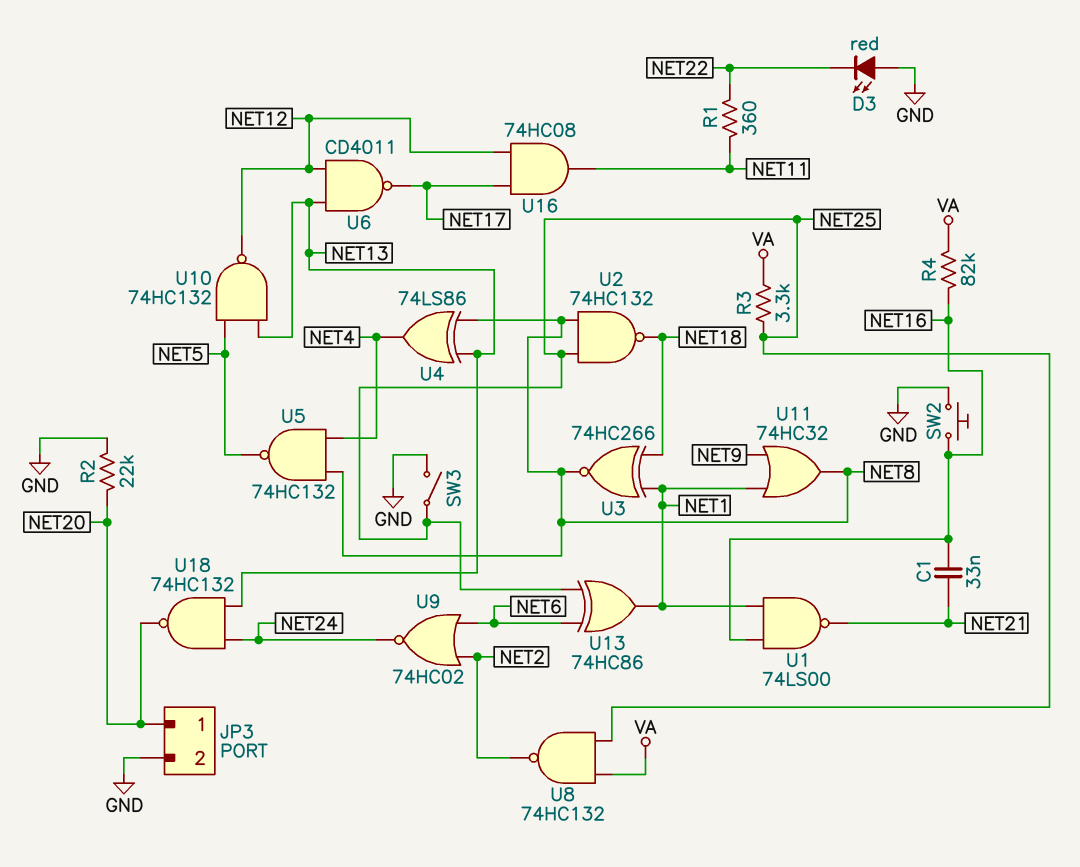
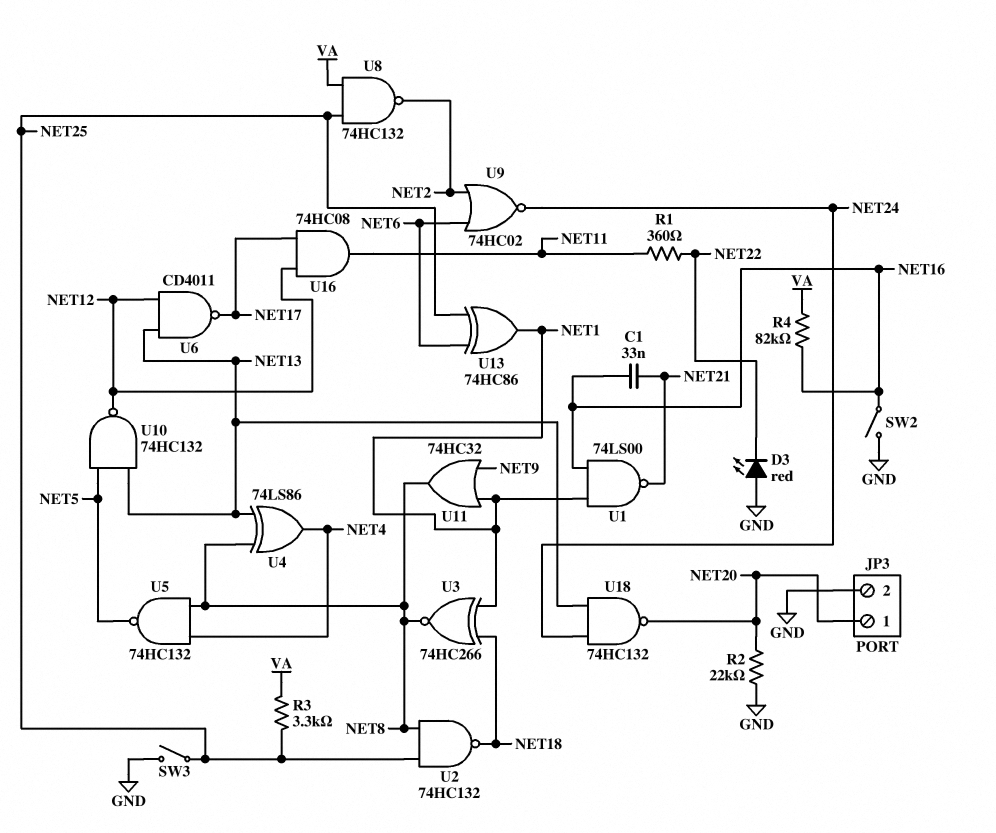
SW2: button (GND, NET16) -> switch (GND, NET16)

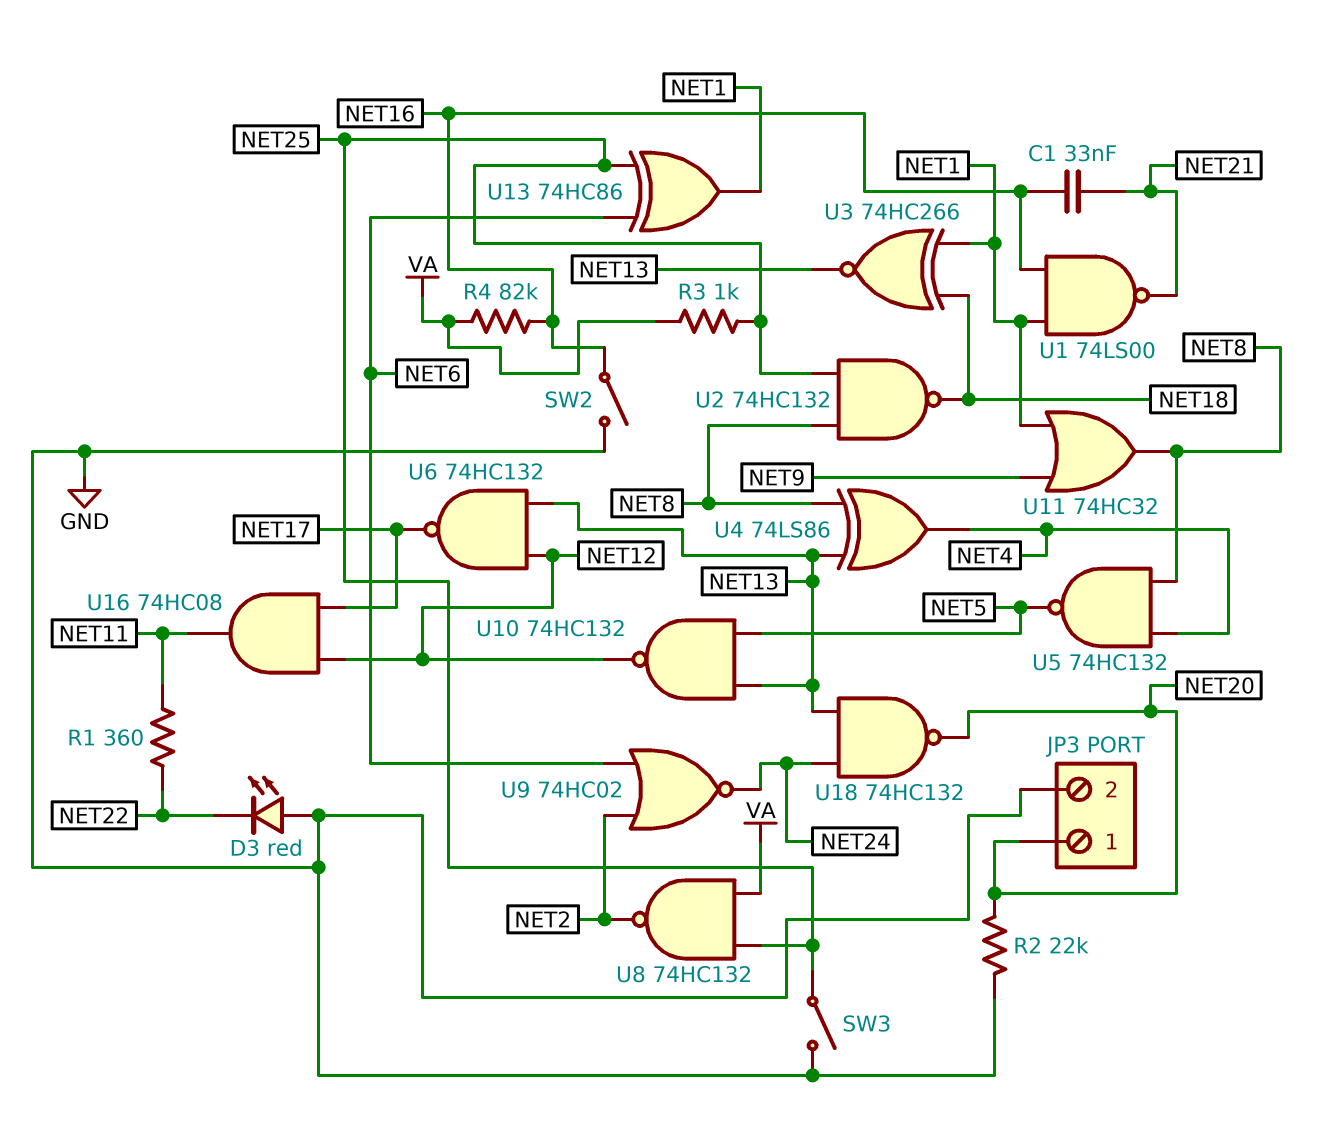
R3: 3.3k (NET25, VA) -> 1k (NET25, VA)
U3: XNOR 74HC266 (in NET1, in NET18, out NET8) -> XNOR 74HC266 (in NET1, in NET18, out NET13)
U6: NAND CD4011 (in NET12, in NET13, out NET17) -> NAND 74HC132 (in NET12, in NET13, out NET17)

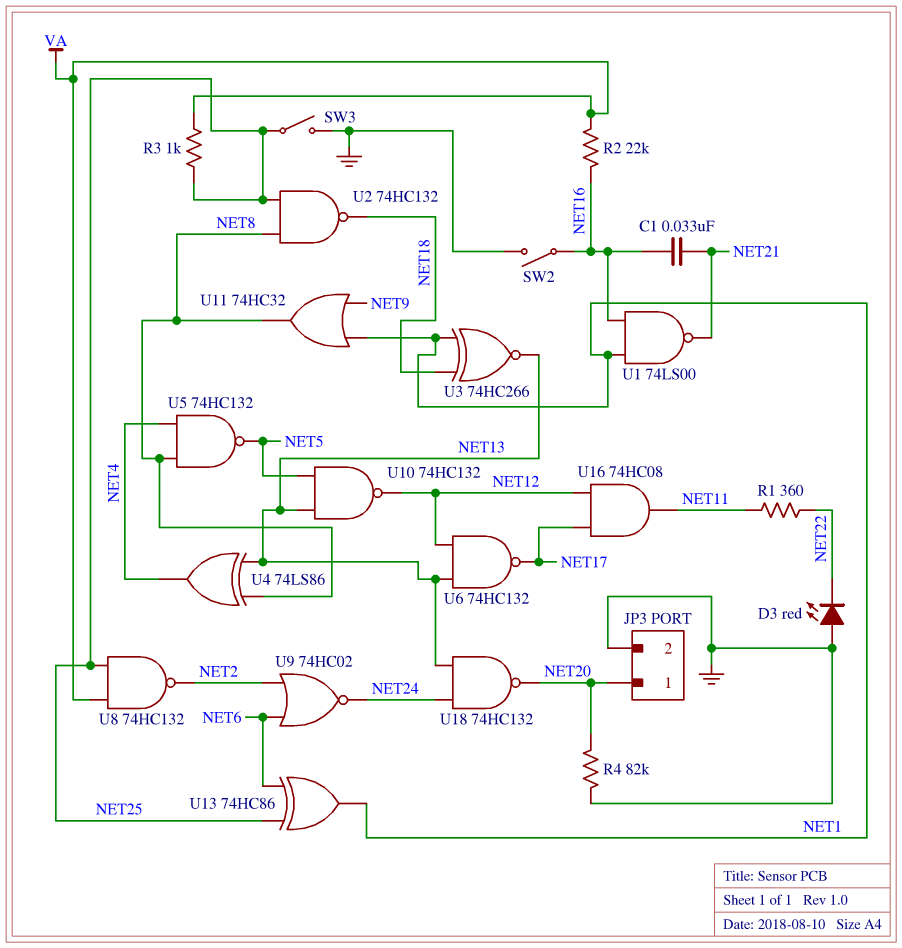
R2: 22k (GND, NET20) -> 22k (NET16, VA)
R4: 82k (NET16, VA) -> 82k (GND, NET20)

